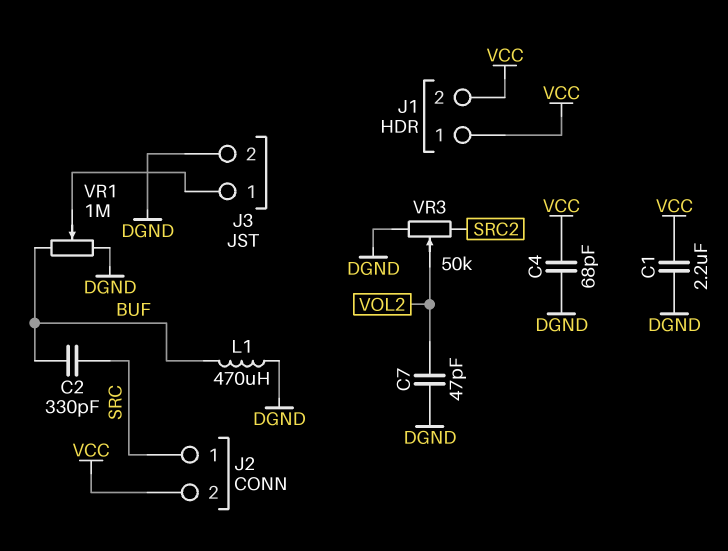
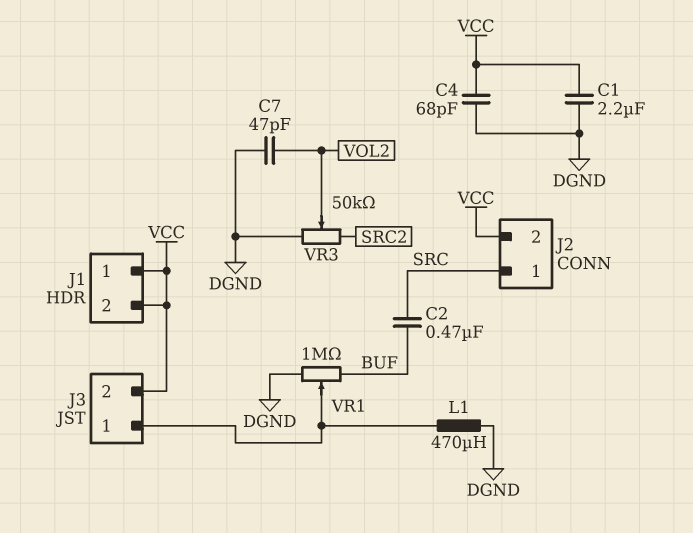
C2: 330pF (BUF, SRC) -> 470nF (BUF, SRC)
J3 pin 2: DGND -> VCC
L1: 470uH (BUF, DGND) -> 470uH (DGND, J3/1)

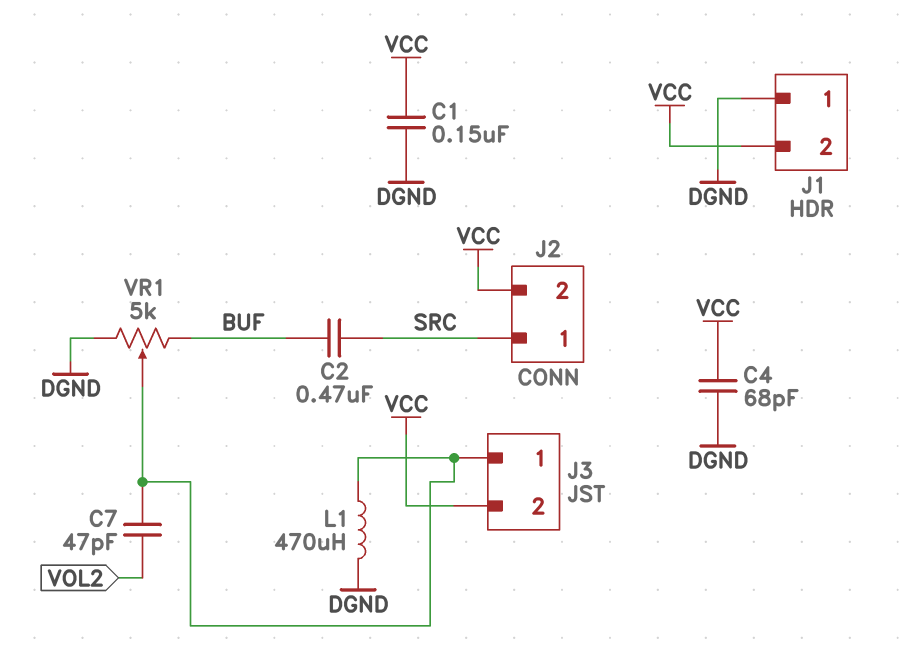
C1: 2.2uF (DGND, VCC) -> 150nF (DGND, VCC)
C7: 47pF (DGND, VOL2) -> 47pF (J3/1, VOL2)
J1 pin 1: VCC -> DGND
VR1: 1M (BUF, DGND, wiper J3/1) -> 5k (BUF, DGND, wiper J3/1)
VR3: 50k (DGND, SRC2, wiper VOL2) -> none

